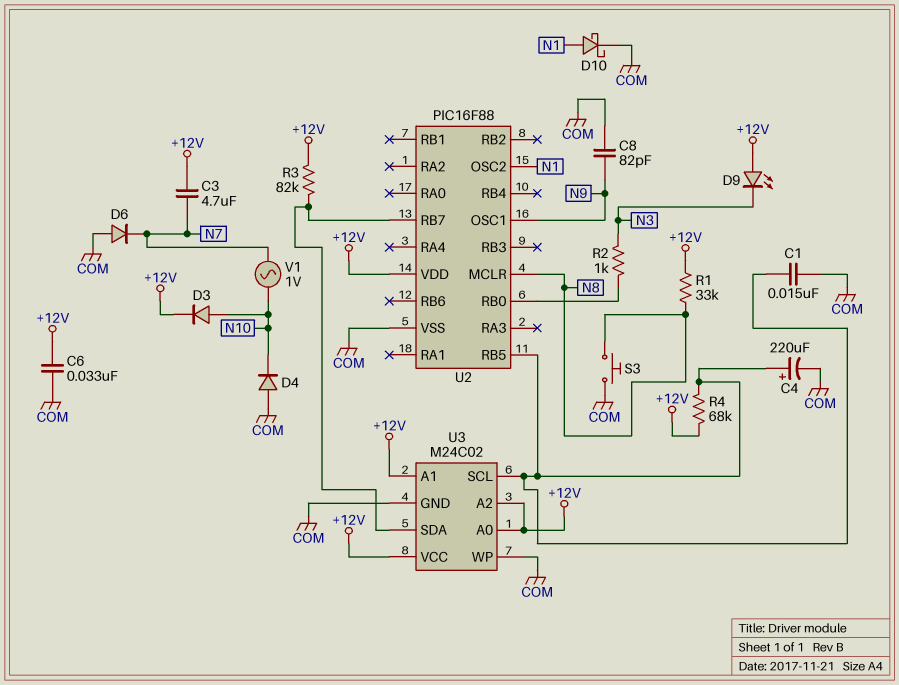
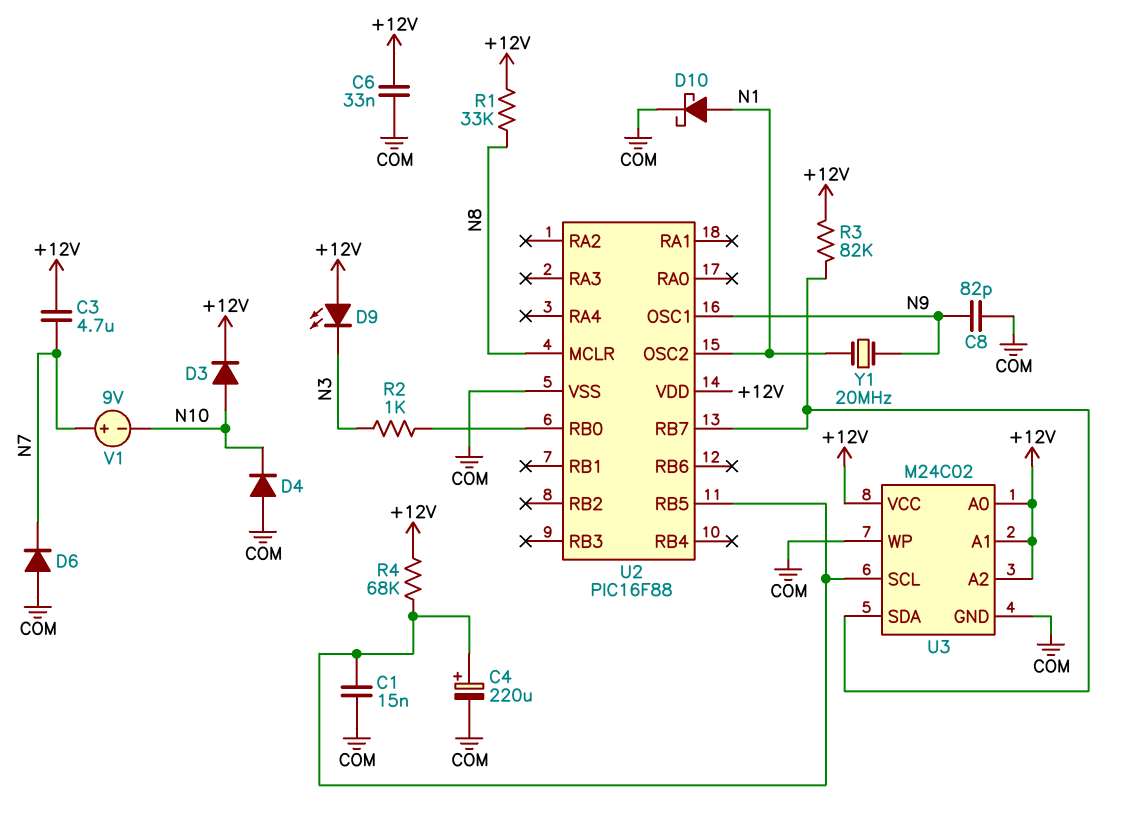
S3: button (COM, N8) -> none
V1: AC 1V (N7, N10) -> 9V (plus N7, minus N10)
Y1: none -> 20MHz (N1, N9)

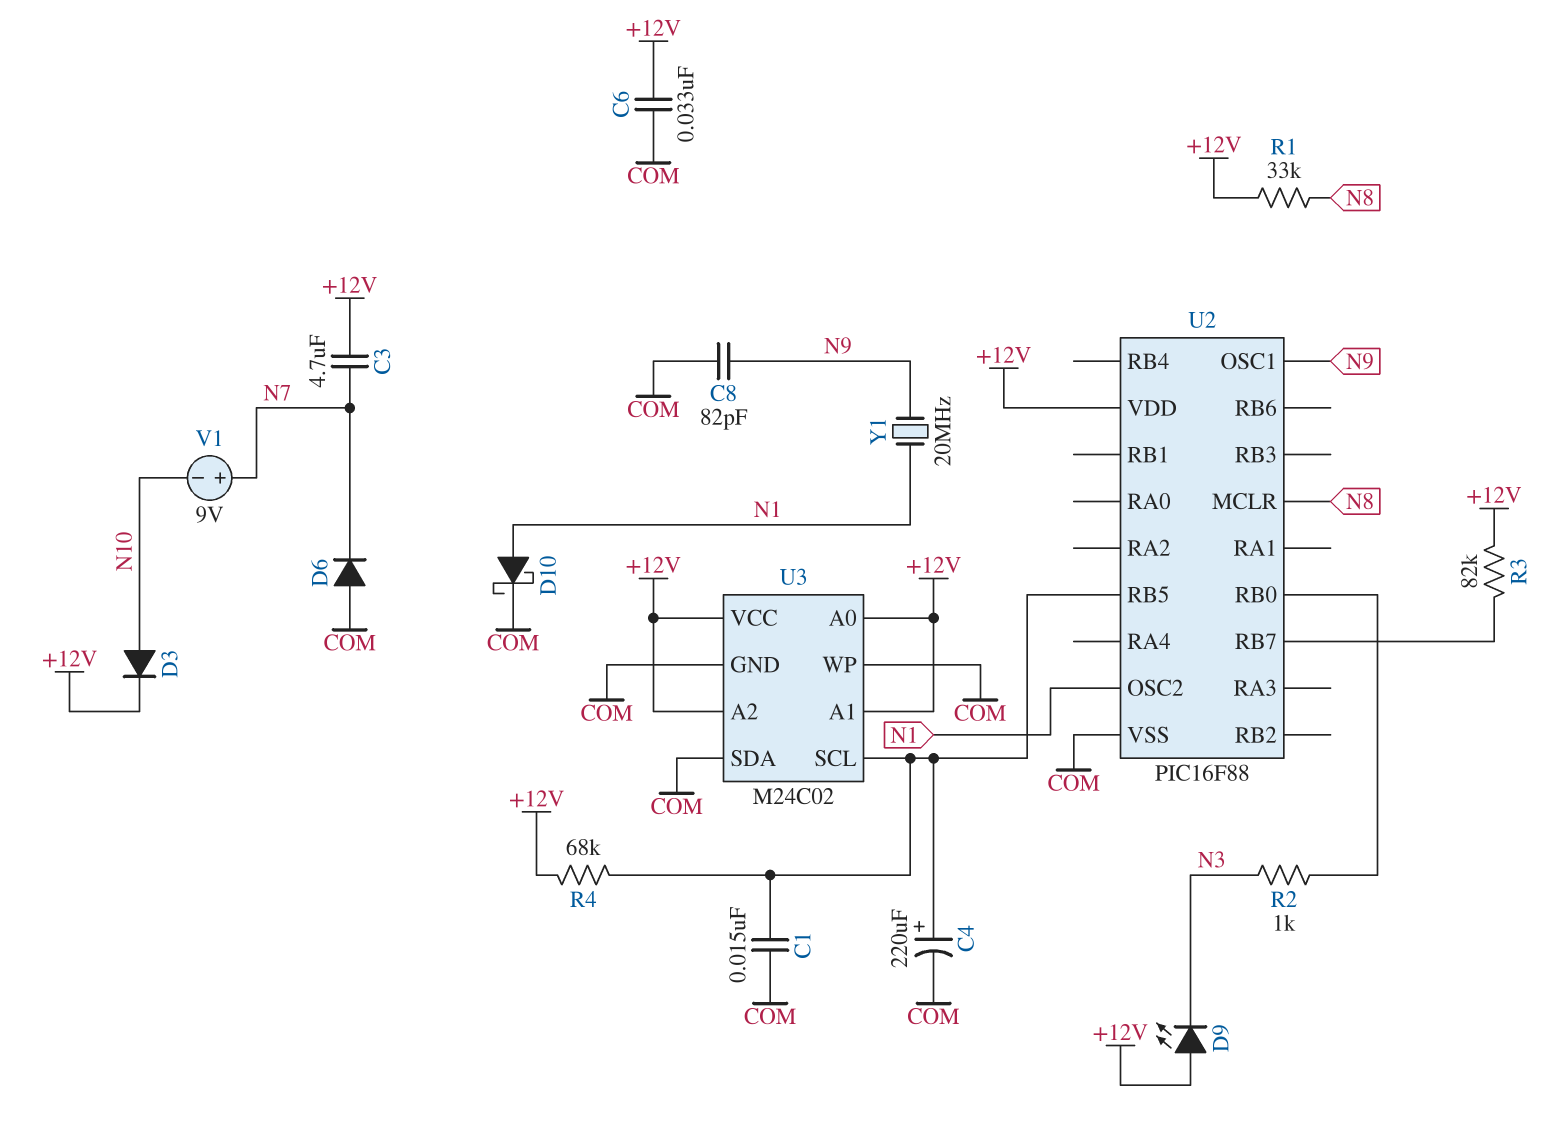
D4: diode (A COM, K N10) -> none
U3 pin SDA: U2/RB7 -> COM

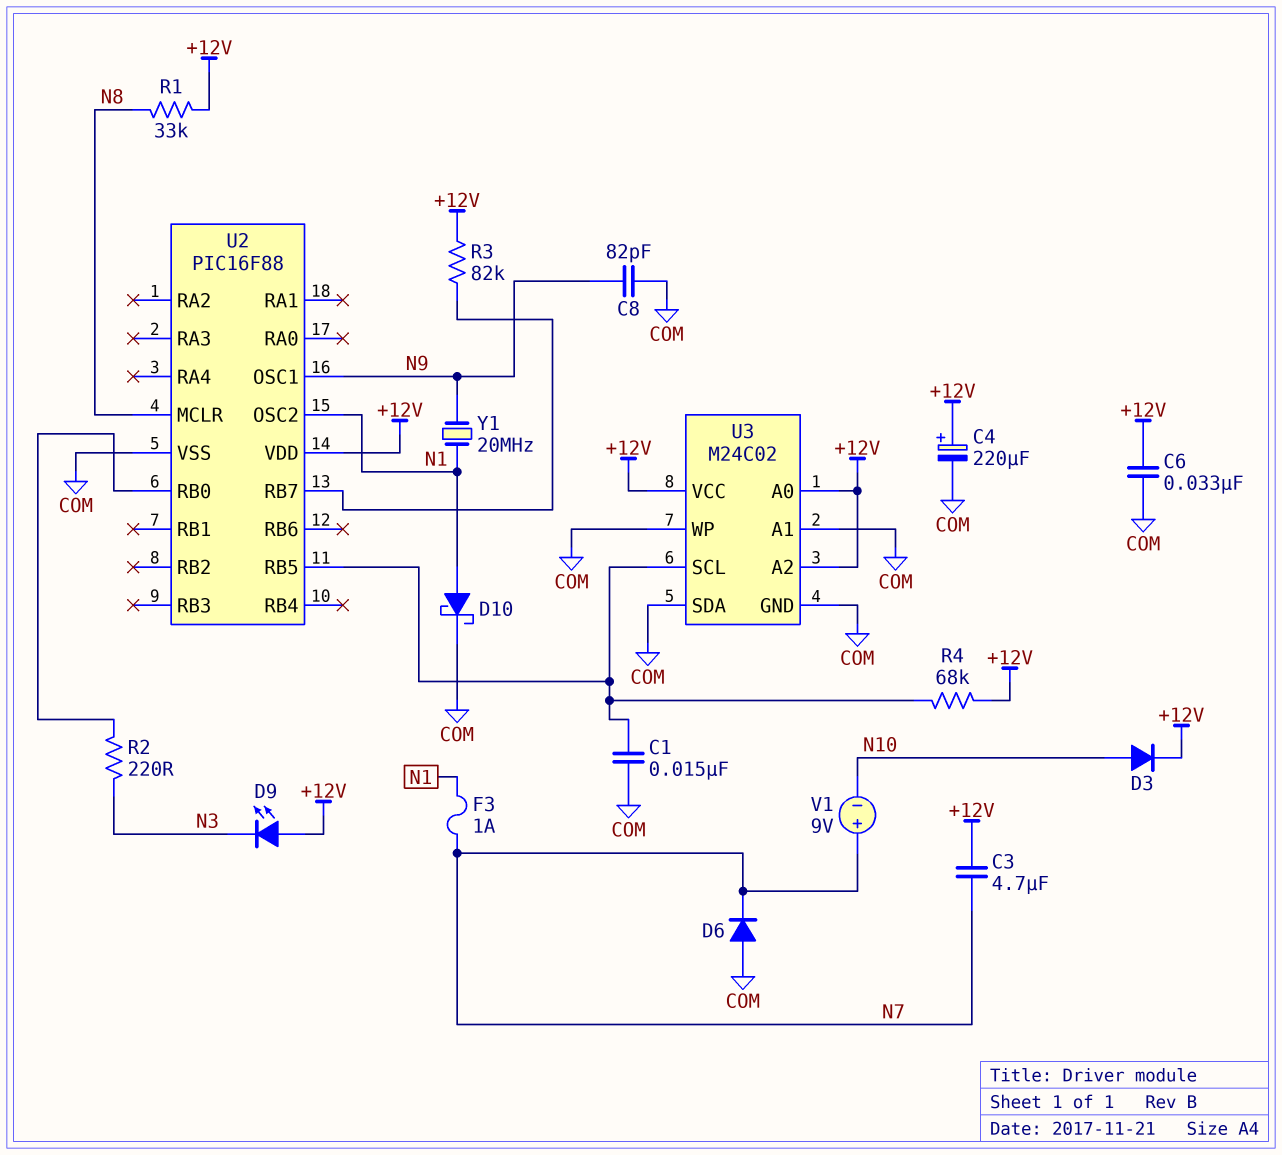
C4: 220uF (plus U2/RB5, minus COM) -> 220uF (plus +12V, minus COM)
F3: none -> 1A (N1, N7)
R2: 1k (N3, U2/RB0) -> 220 (N3, U2/RB0)
U3 pin A1: +12V -> COM

